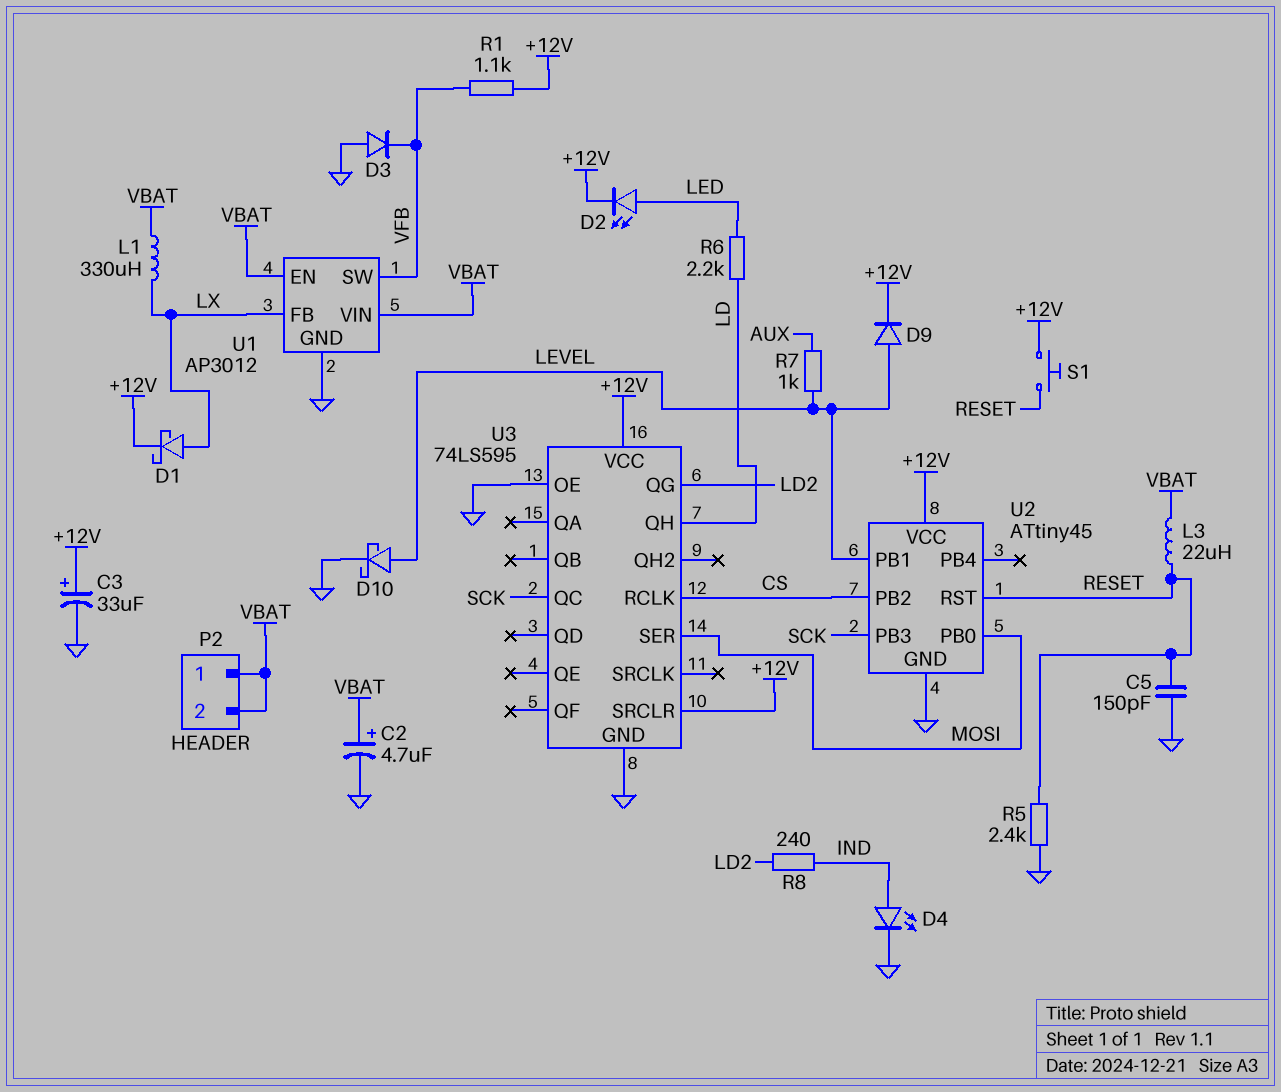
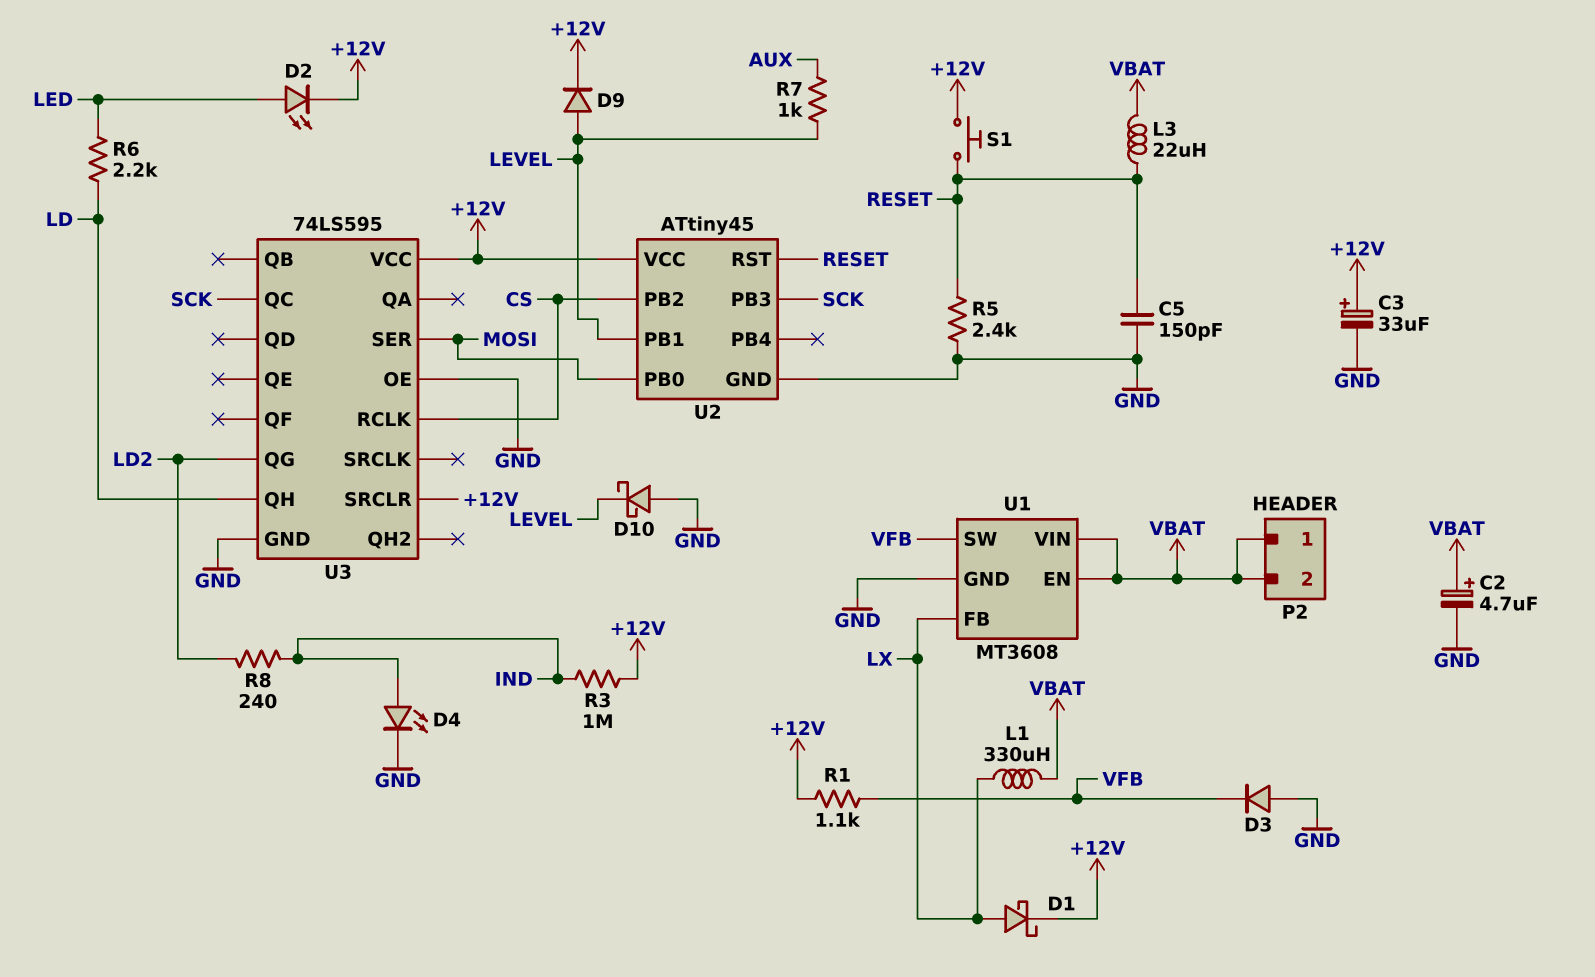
D10: schottky (A LEVEL, K GND) -> schottky (A GND, K LEVEL)
R3: none -> 1M (+12V, IND)
U1: AP3012 -> MT3608

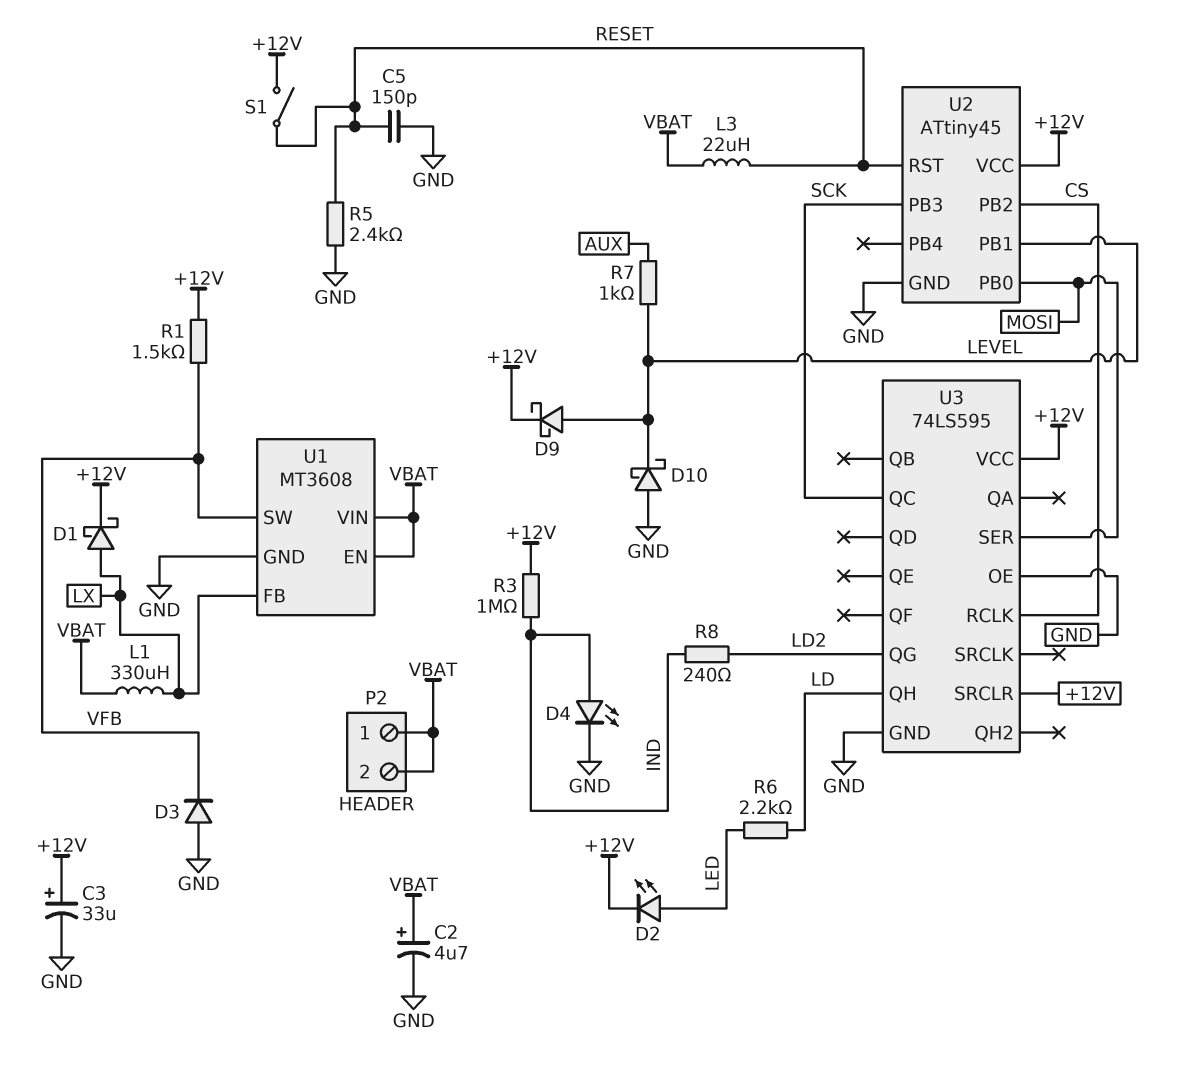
D9: diode (A LEVEL, K +12V) -> schottky (A LEVEL, K +12V)
R1: 1.1k (+12V, VFB) -> 1.5k (+12V, VFB)
S1: button (+12V, RESET) -> switch (+12V, RESET)

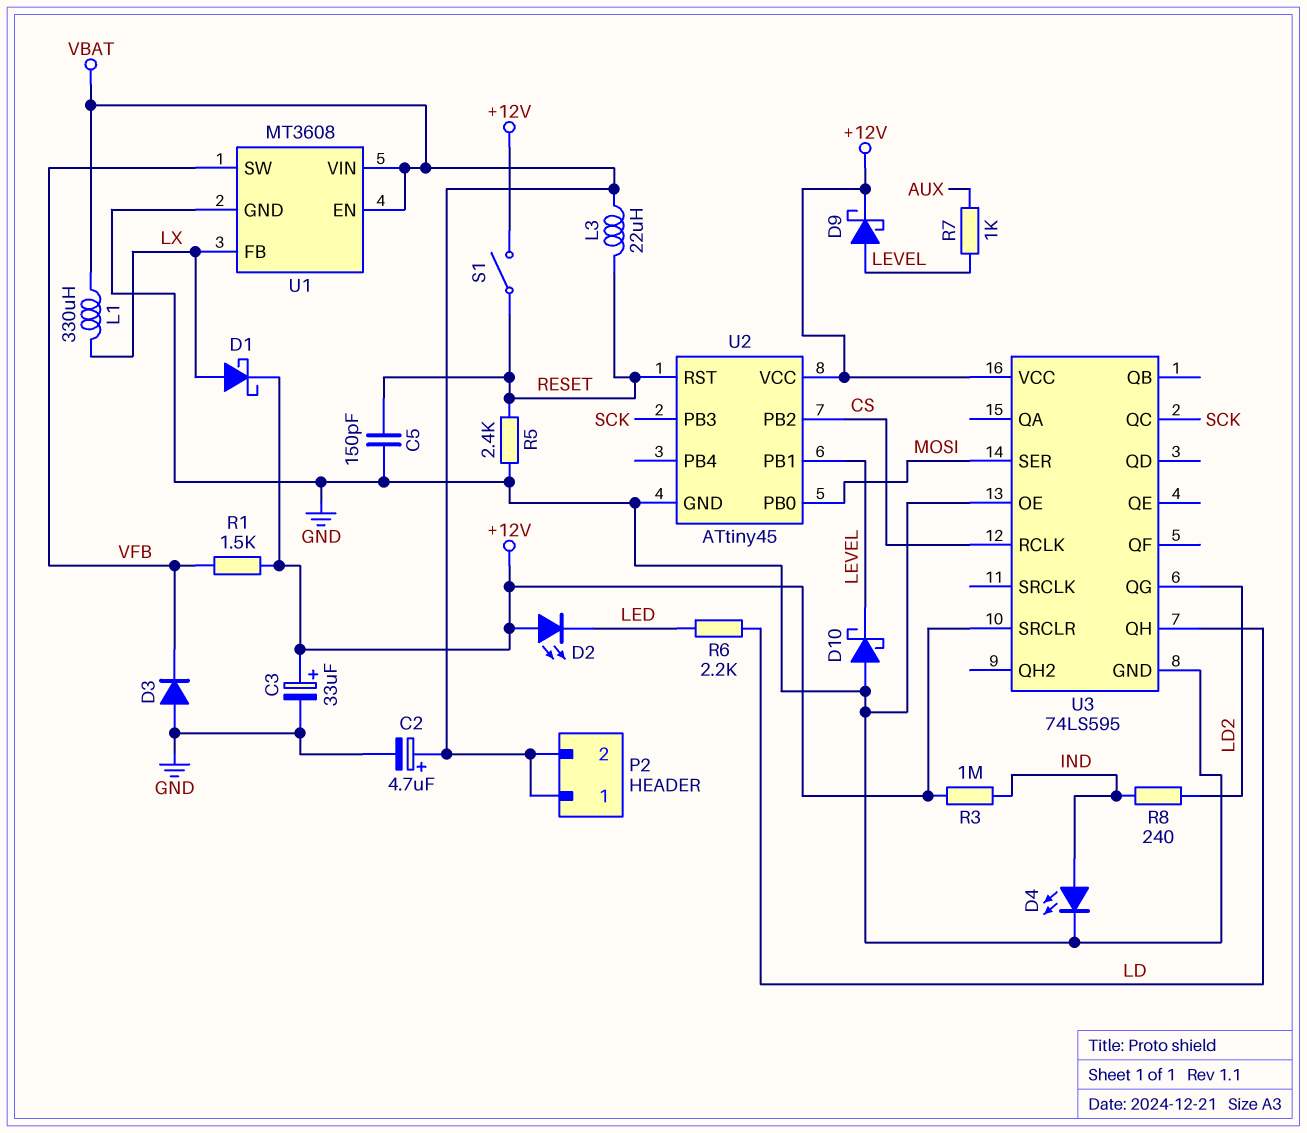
D2: LED (A LED, K +12V) -> LED (A +12V, K LED)

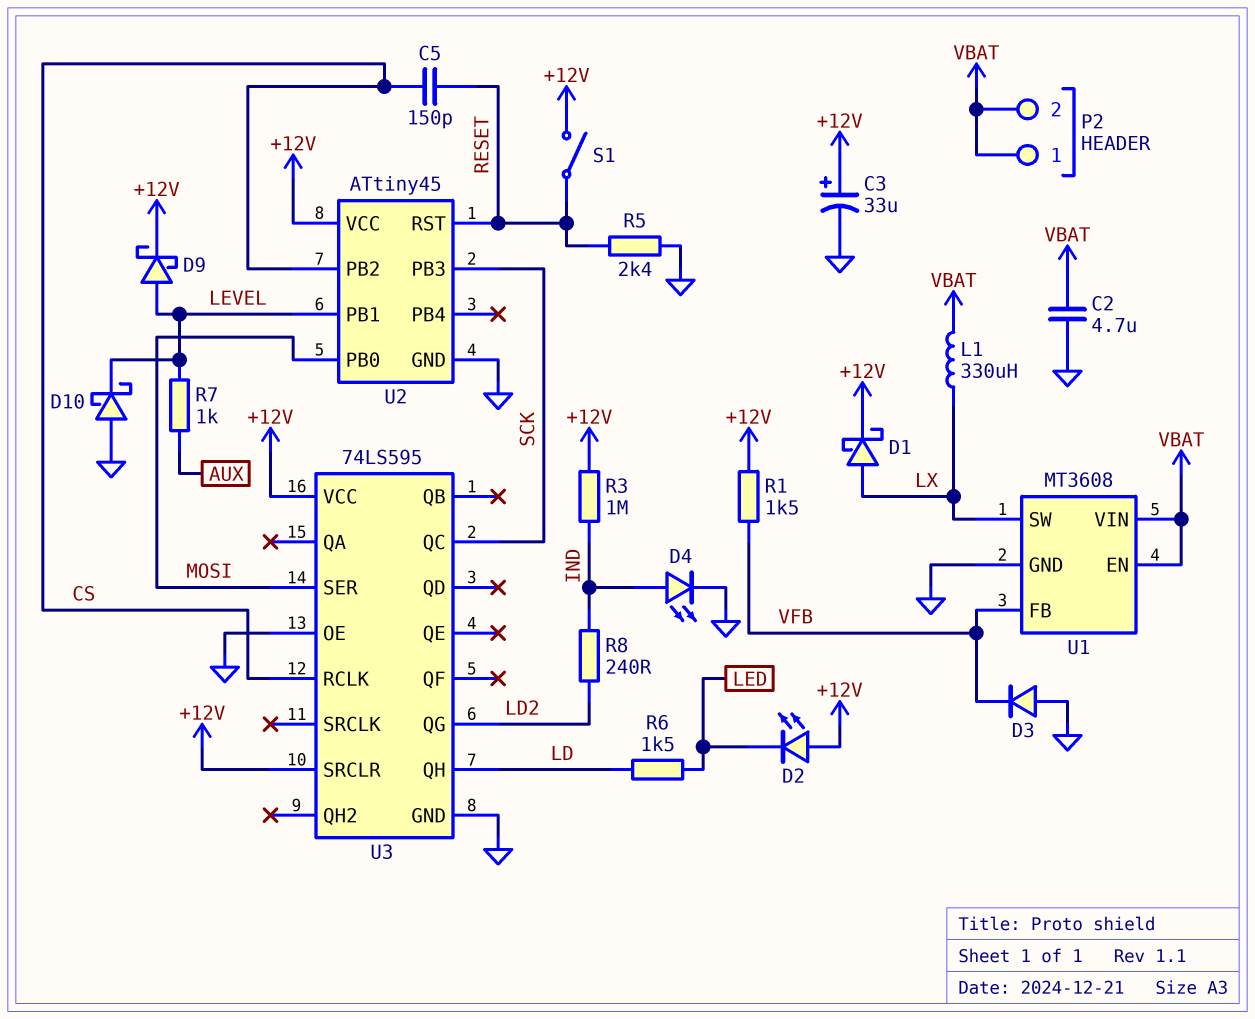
C2: 4.7uF (plus VBAT, minus GND) -> 4.7uF (GND, VBAT)
C5: 150pF (GND, RESET) -> 150pF (CS, RESET)
L3: 22uH (RESET, VBAT) -> none
R6: 2.2k (LD, LED) -> 1.5k (LD, LED)
U1 pin FB: LX -> VFB
U1 pin SW: VFB -> LX

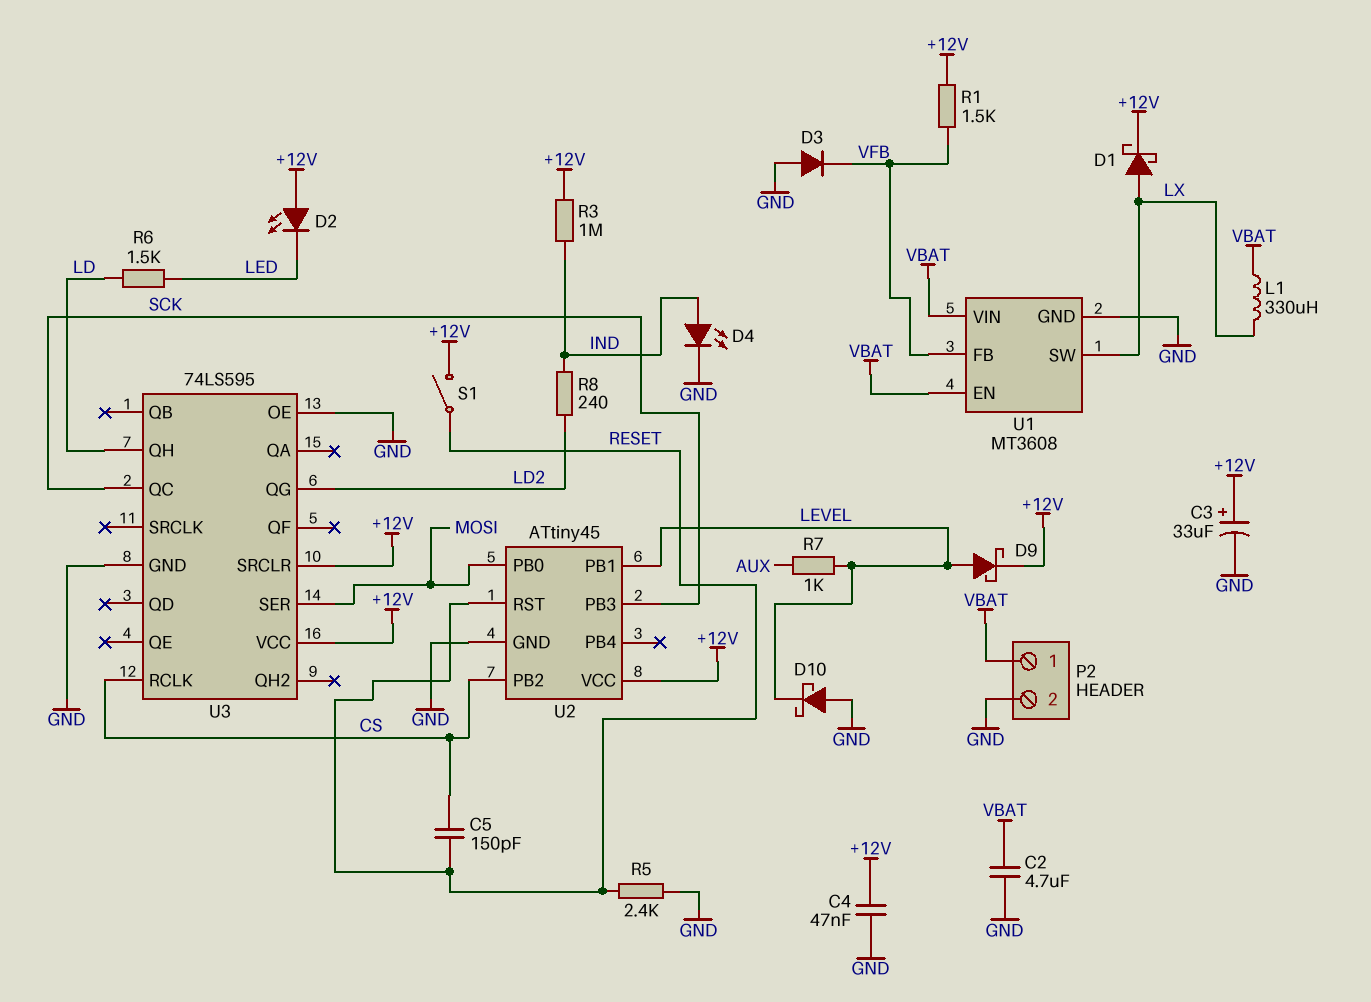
C4: none -> 47nF (+12V, GND)
P2 pin 2: VBAT -> GND

